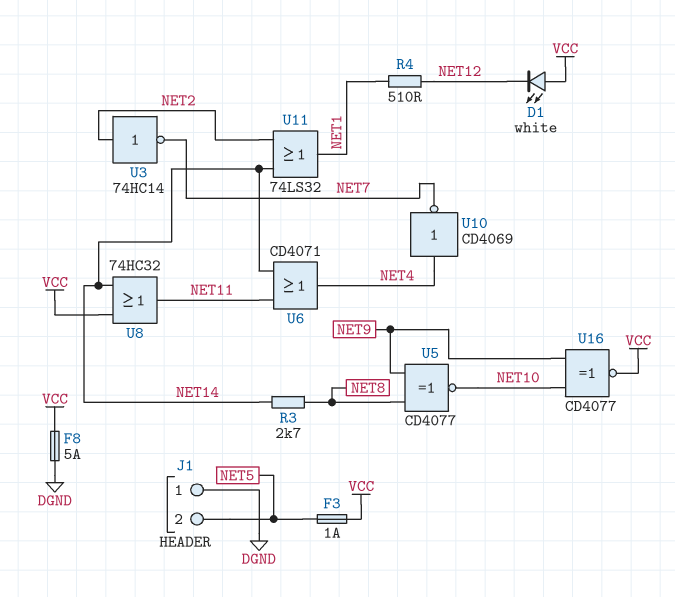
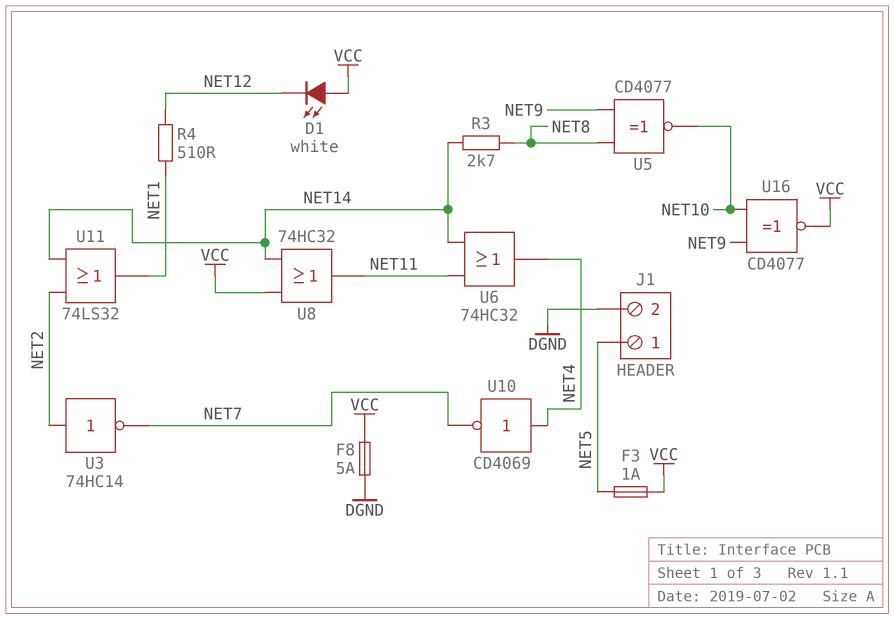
J1 pin 1: DGND -> NET5
J1 pin 2: NET5 -> DGND
U6: OR CD4071 (in NET11, in NET14, out NET4) -> OR 74HC32 (in NET11, in NET14, out NET4)

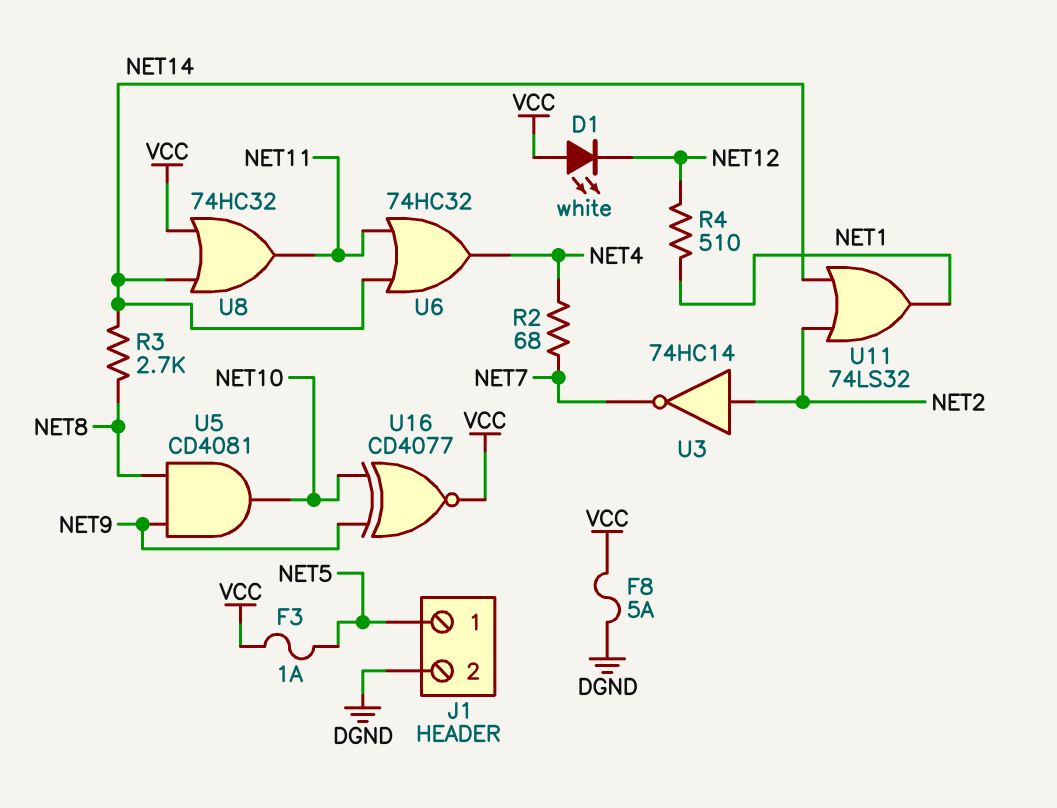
R2: none -> 68 (NET4, NET7)
U5: XNOR CD4077 (in NET8, in NET9, out NET10) -> AND CD4081 (in NET8, in NET9, out NET10)
U10: NOT CD4069 (in NET4, out NET7) -> none

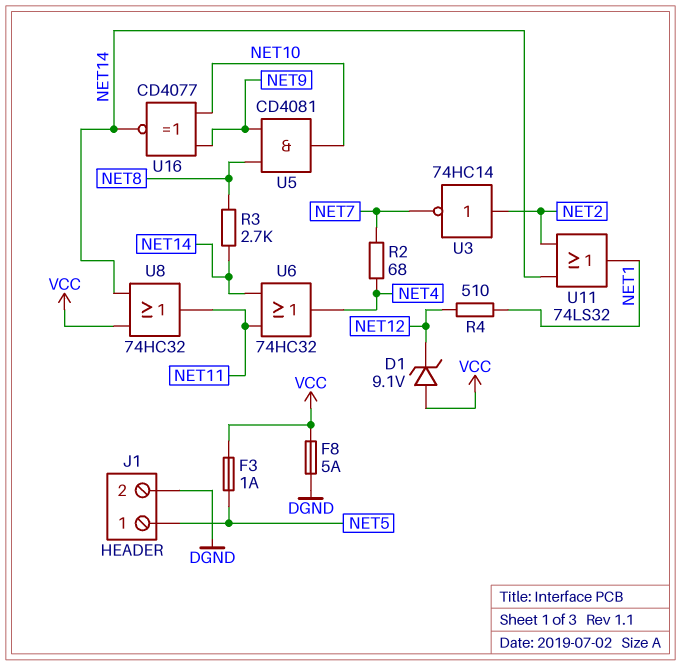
D1: LED white (A VCC, K NET12) -> zener 9.1V (A VCC, K NET12)
U16: XNOR CD4077 (in NET9, in NET10, out VCC) -> XNOR CD4077 (in NET9, in NET10, out NET14)

